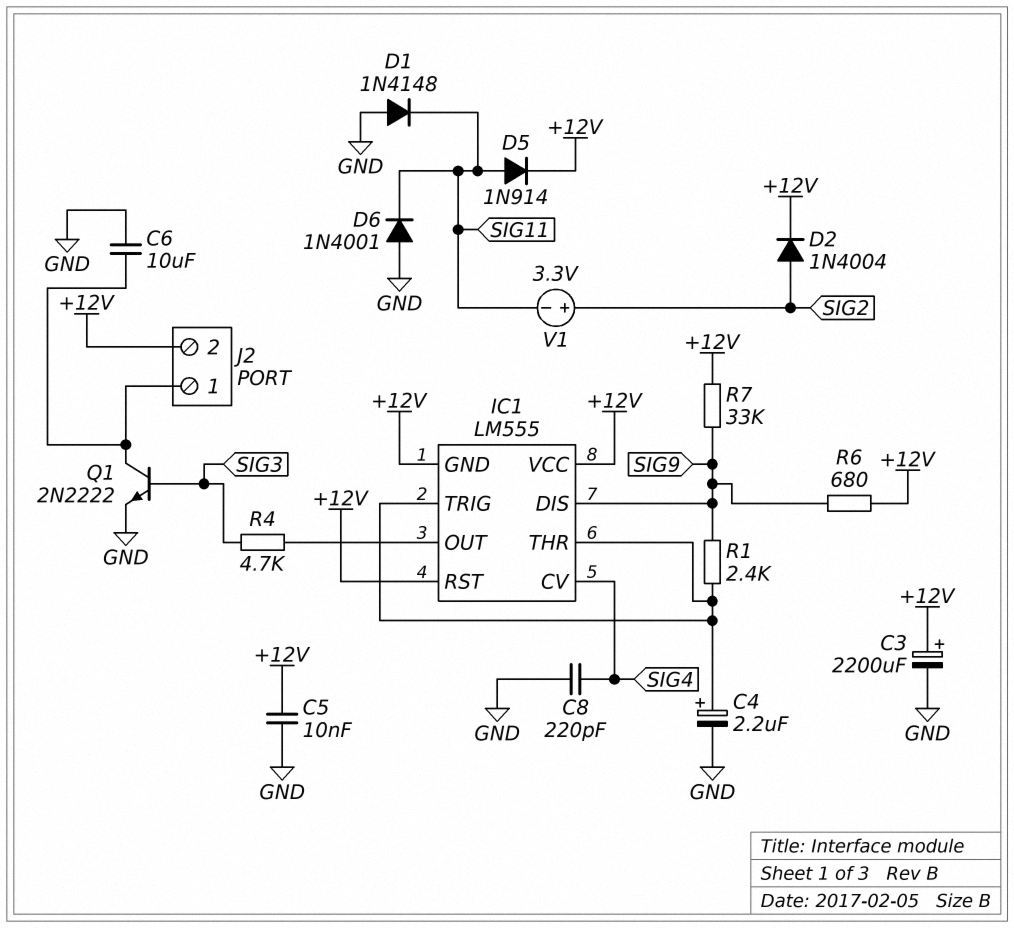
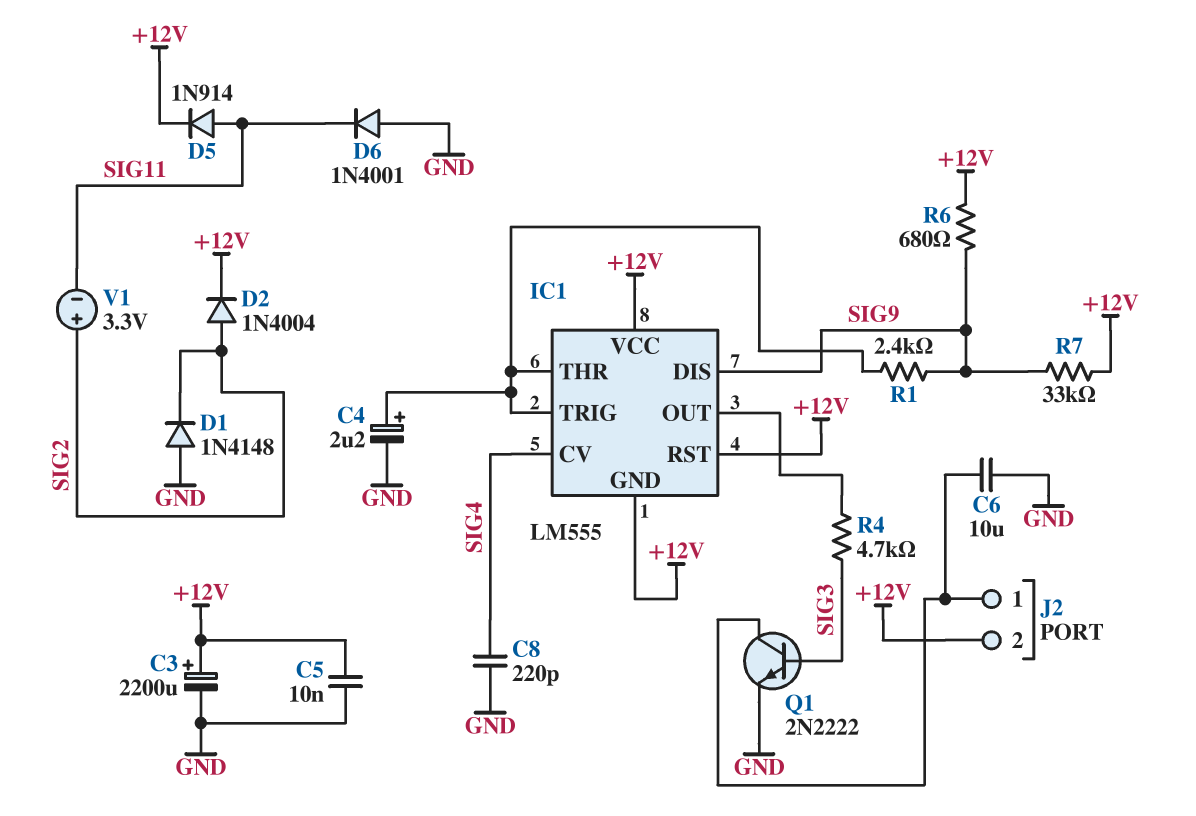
D1: diode 1N4148 (A GND, K SIG11) -> diode 1N4148 (A GND, K SIG2)

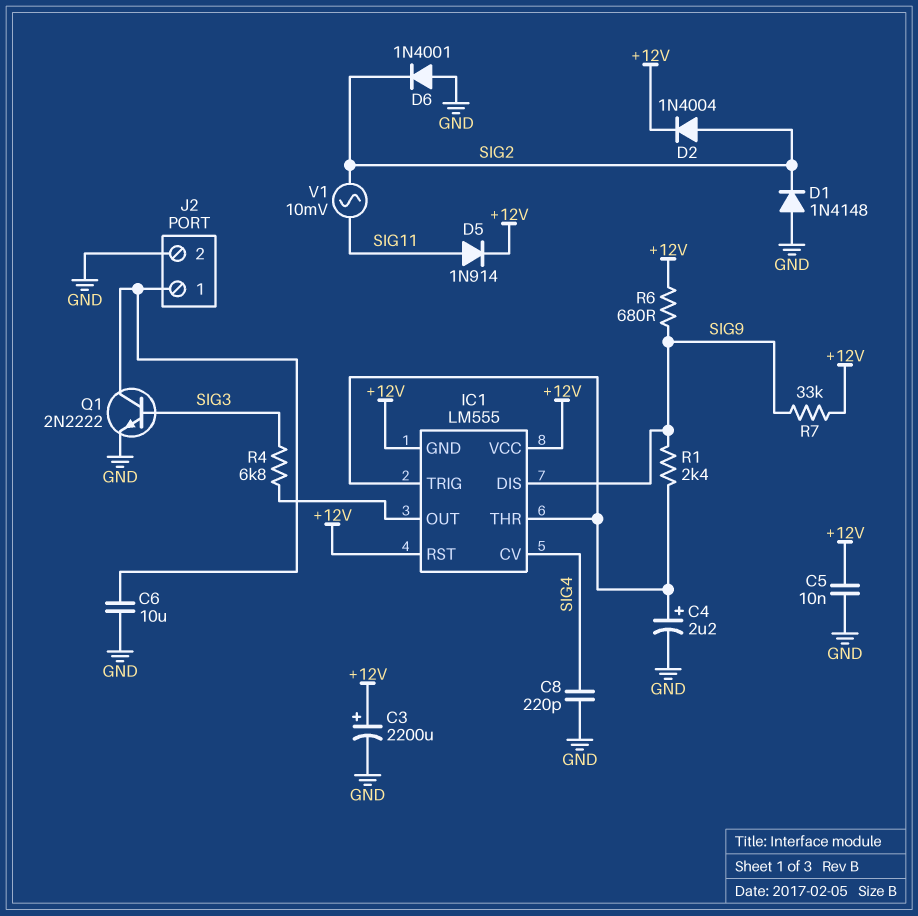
D6: diode 1N4001 (A GND, K SIG11) -> diode 1N4001 (A GND, K SIG2)
J2 pin 2: +12V -> GND
R4: 4.7k (IC1/OUT, SIG3) -> 6.8k (IC1/OUT, SIG3)
V1: 3.3V (plus SIG2, minus SIG11) -> AC 10mV (SIG2, SIG11)

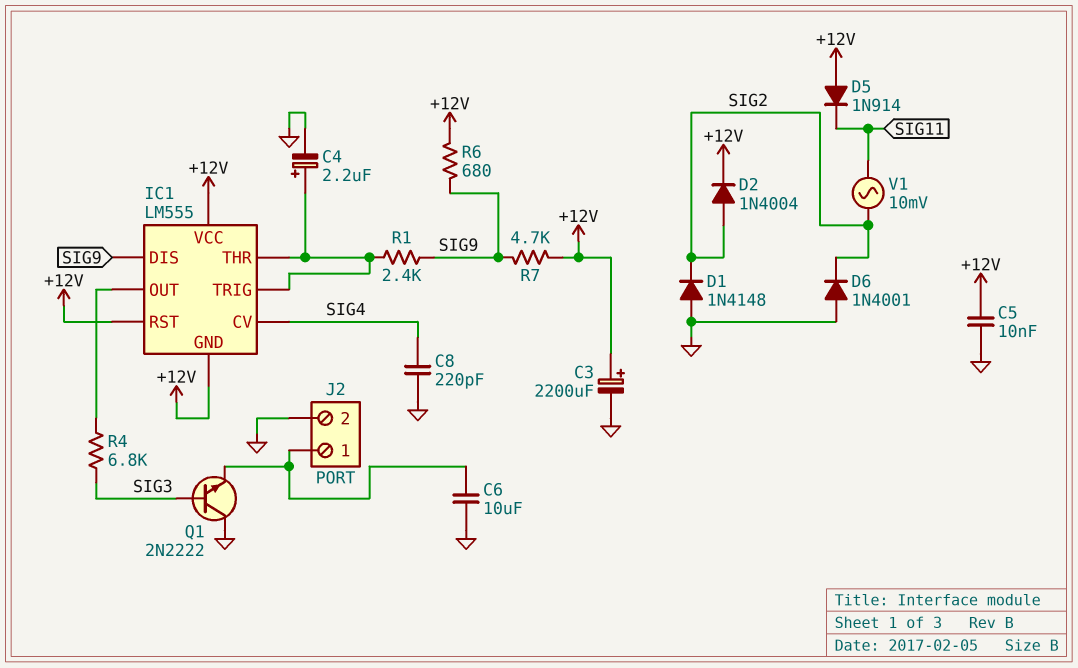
D5: diode 1N914 (A SIG11, K +12V) -> diode 1N914 (A +12V, K SIG11)
Q1: NPN 2N2222 (B SIG3, C J2/1, E GND) -> NPN 2N2222 (B SIG3, C GND, E J2/1)
R7: 33k (+12V, SIG9) -> 4.7k (+12V, SIG9)

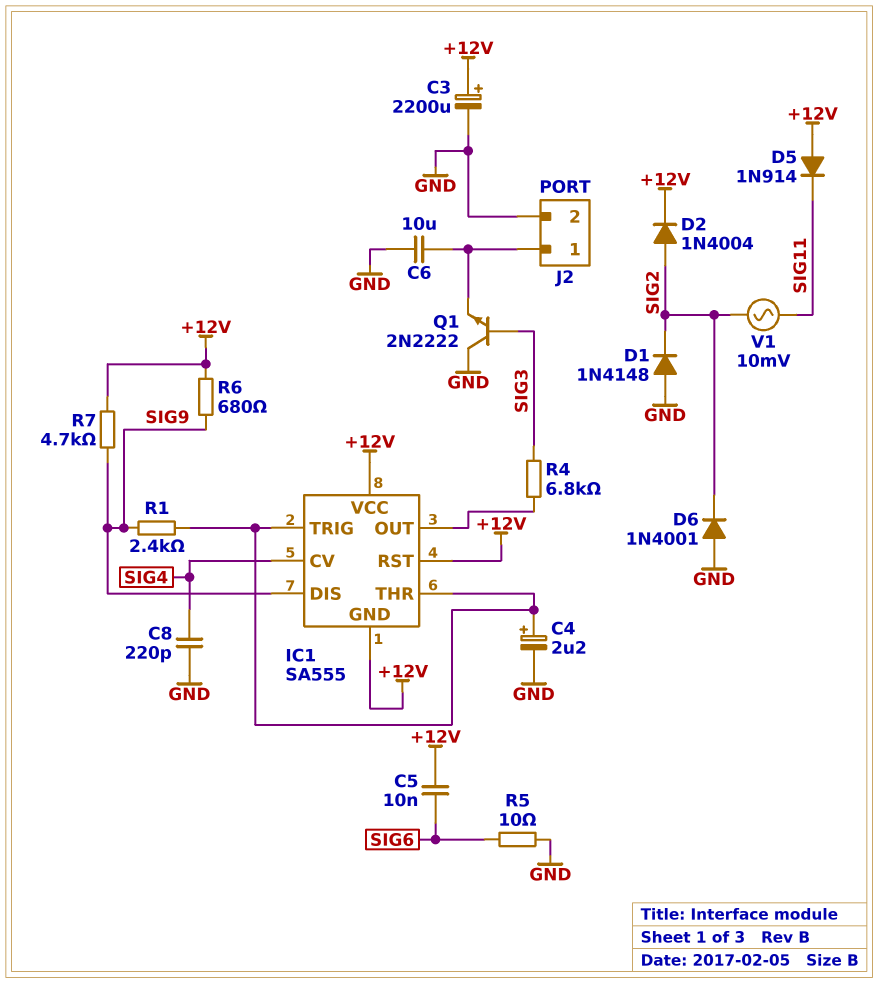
C5: 10nF (+12V, GND) -> 10nF (+12V, SIG6)
IC1: LM555 -> SA555
R5: none -> 10 (GND, SIG6)

